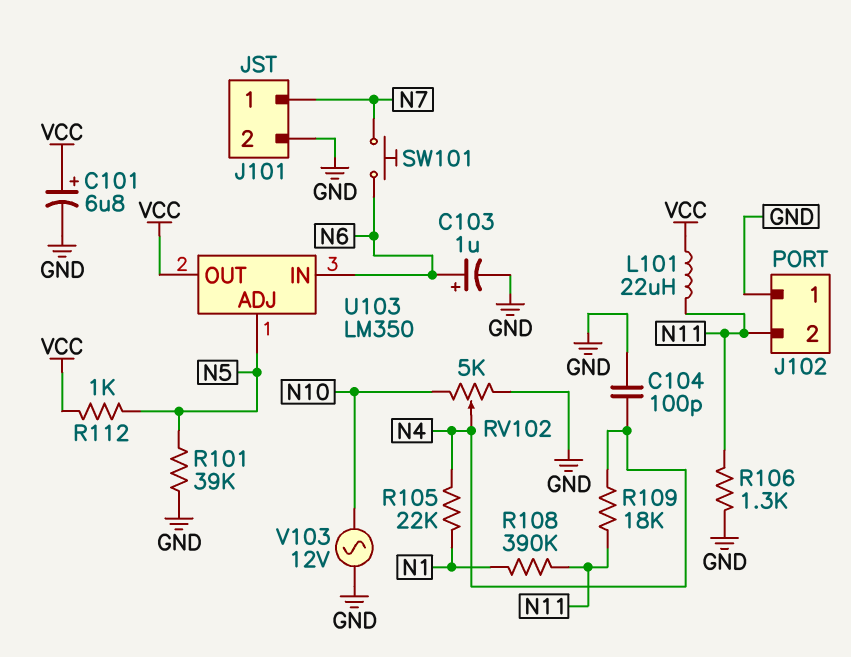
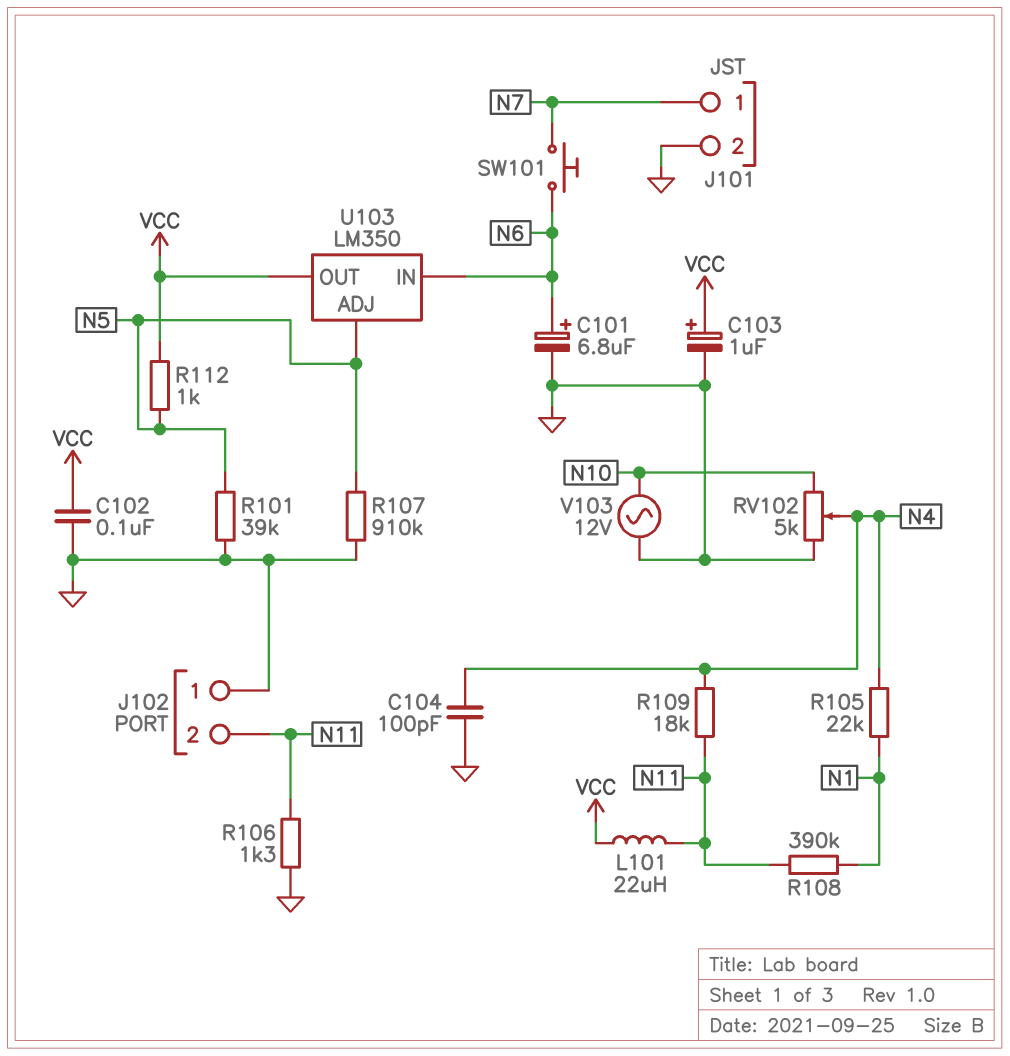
C101: 6.8uF (plus VCC, minus GND) -> 6.8uF (plus N6, minus GND)
C102: none -> 100nF (GND, VCC)
C103: 1uF (plus N6, minus GND) -> 1uF (plus VCC, minus GND)
R107: none -> 910k (GND, N5)

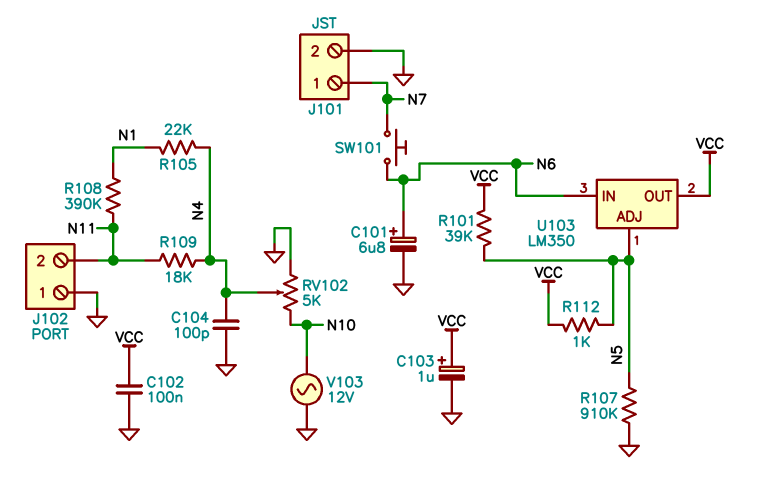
L101: 22uH (N11, VCC) -> none
R101: 39k (GND, N5) -> 39k (N5, VCC)
R106: 1.3k (GND, N11) -> none

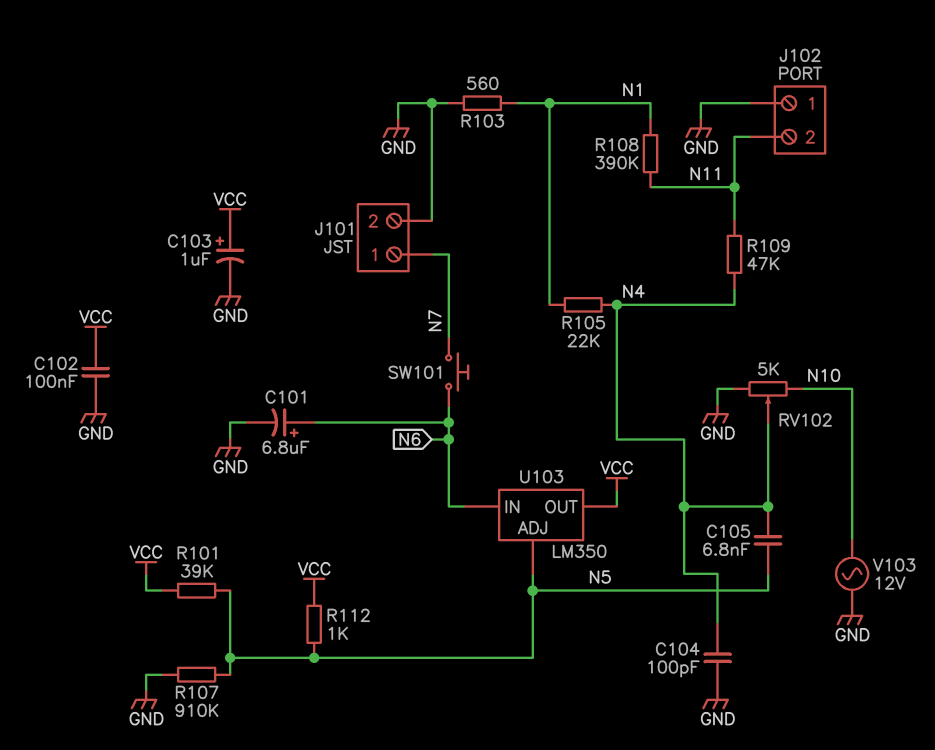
C105: none -> 6.8nF (N4, N5)
R103: none -> 560 (GND, N1)
R109: 18k (N4, N11) -> 47k (N4, N11)

